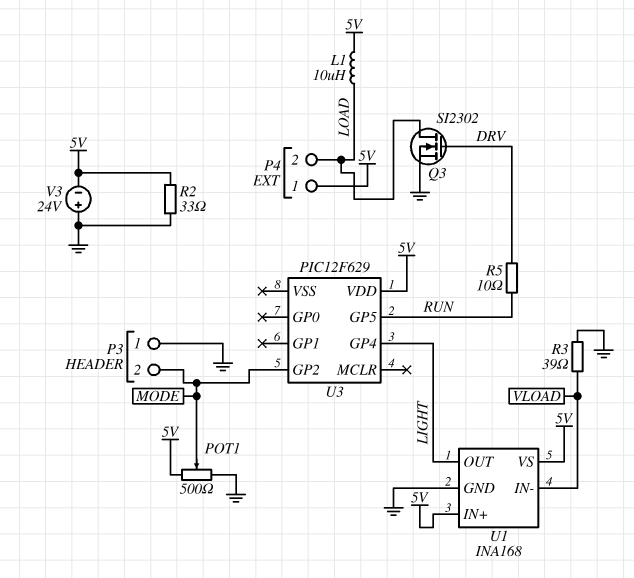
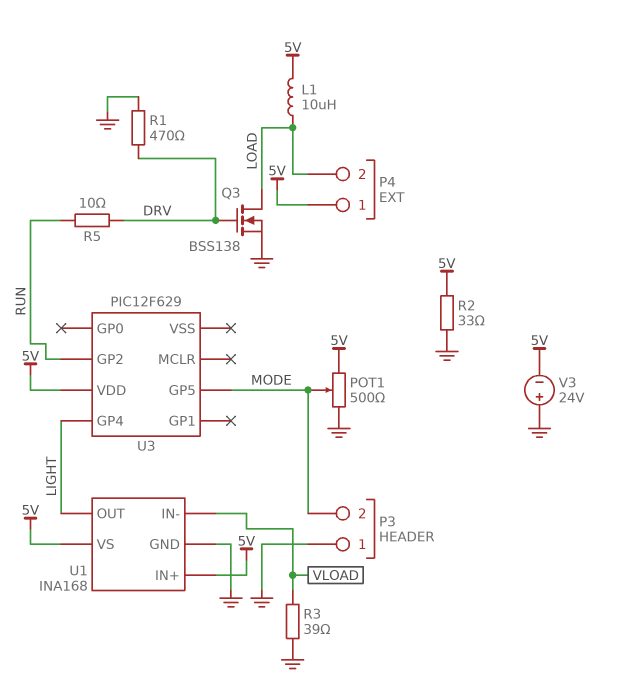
Q3: NMOS SI2302 (G DRV, D LOAD, S GND) -> NMOS BSS138 (G DRV, D LOAD, S GND)
R1: none -> 470 (DRV, GND)
U3 pin GP2: MODE -> RUN
U3 pin GP5: RUN -> MODE

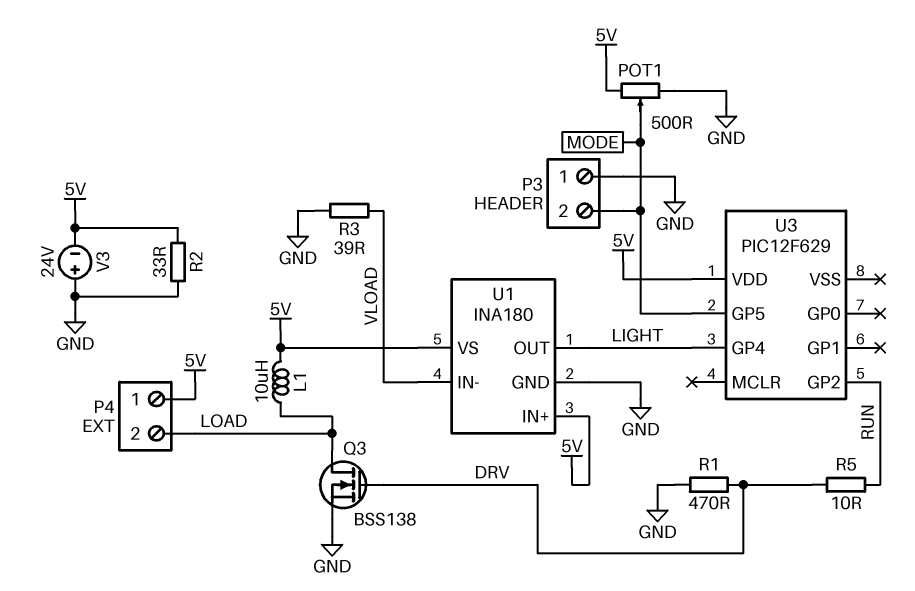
U1: INA168 -> INA180

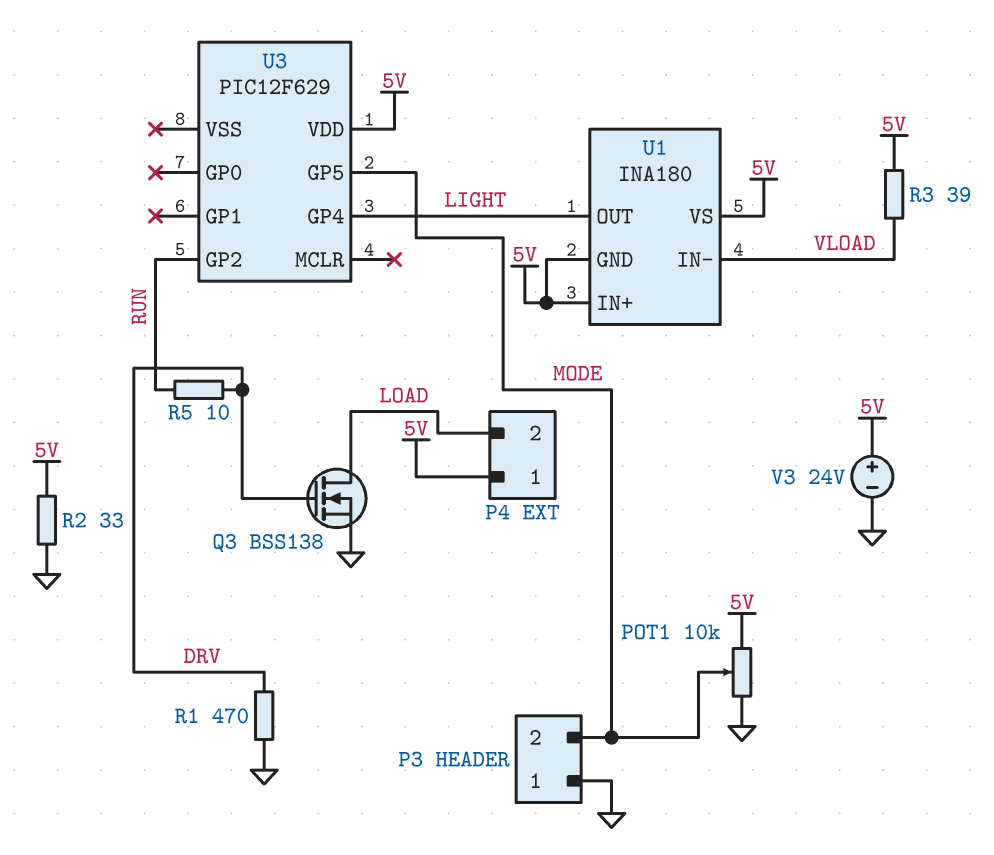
L1: 10uH (5V, LOAD) -> none
POT1: 500 (5V, GND, wiper MODE) -> 10k (5V, GND, wiper MODE)
R3: 39 (GND, VLOAD) -> 39 (5V, VLOAD)
U1 pin GND: GND -> 5V
V3: 24V (plus GND, minus 5V) -> 24V (plus 5V, minus GND)

